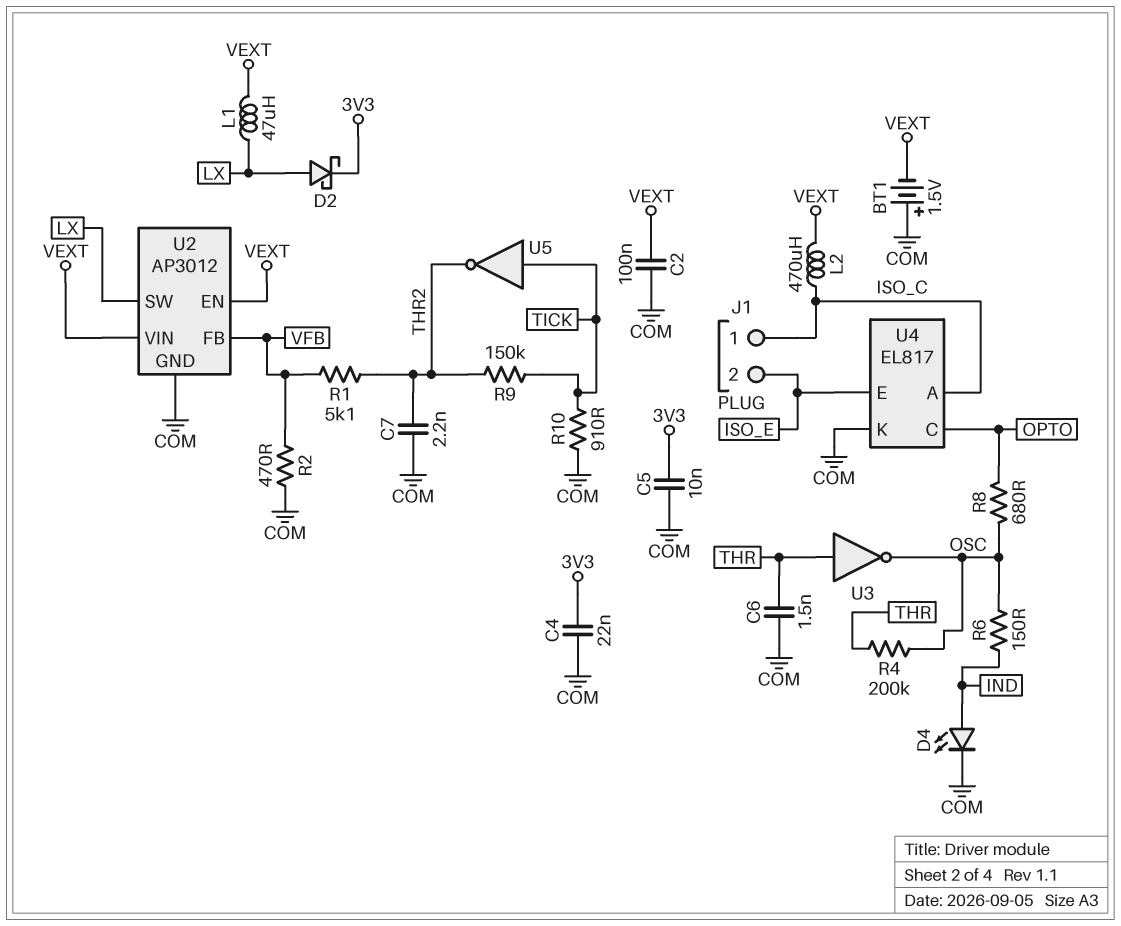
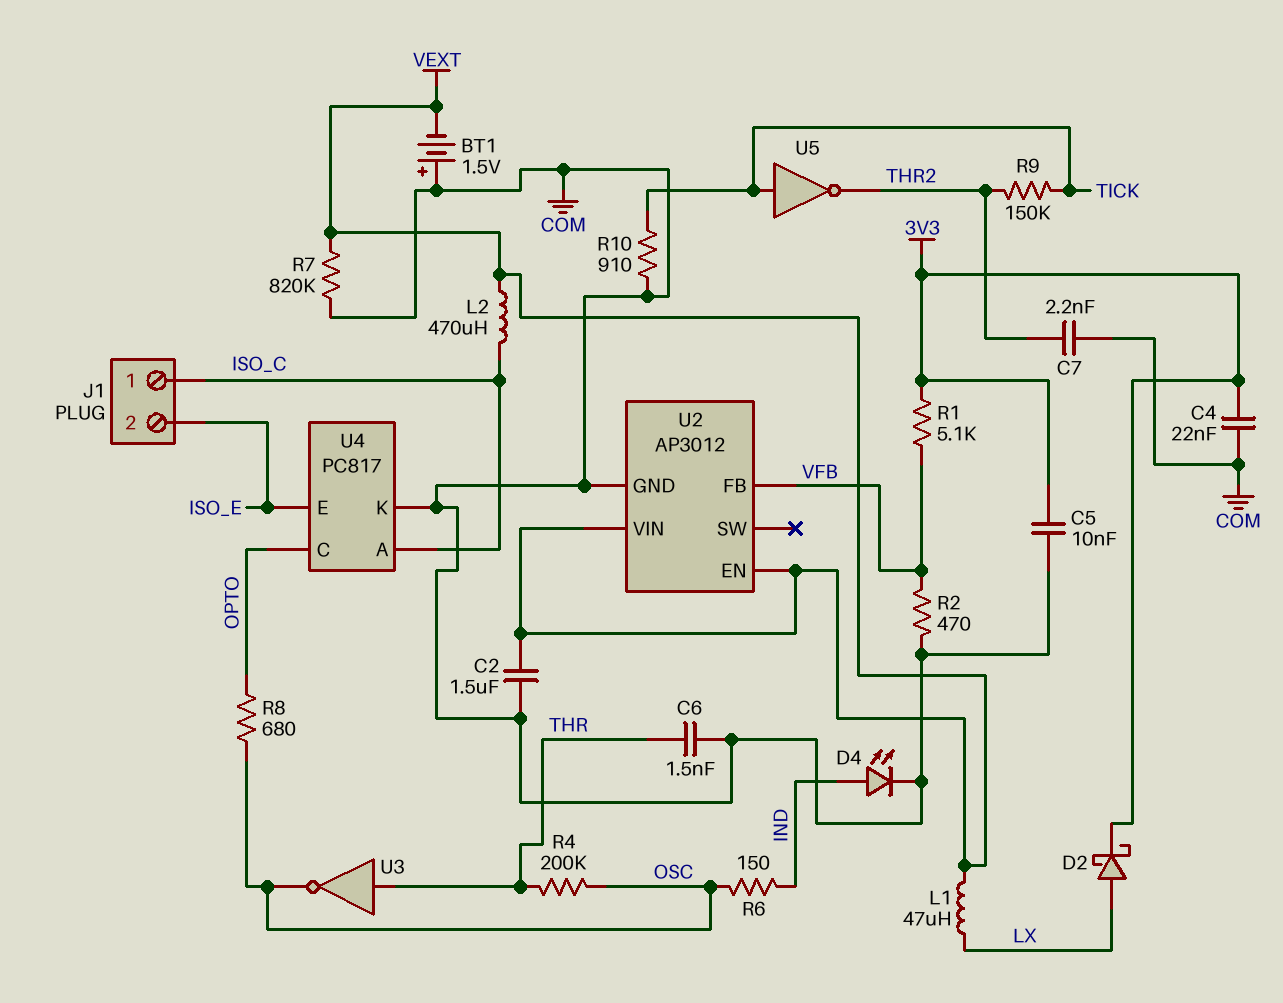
C2: 100nF (COM, VEXT) -> 1.5uF (COM, VEXT)
R1: 5.1k (THR2, VFB) -> 5.1k (3V3, VFB)
R7: none -> 820k (COM, VEXT)
U2 pin SW: LX -> none
U4: EL817 -> PC817

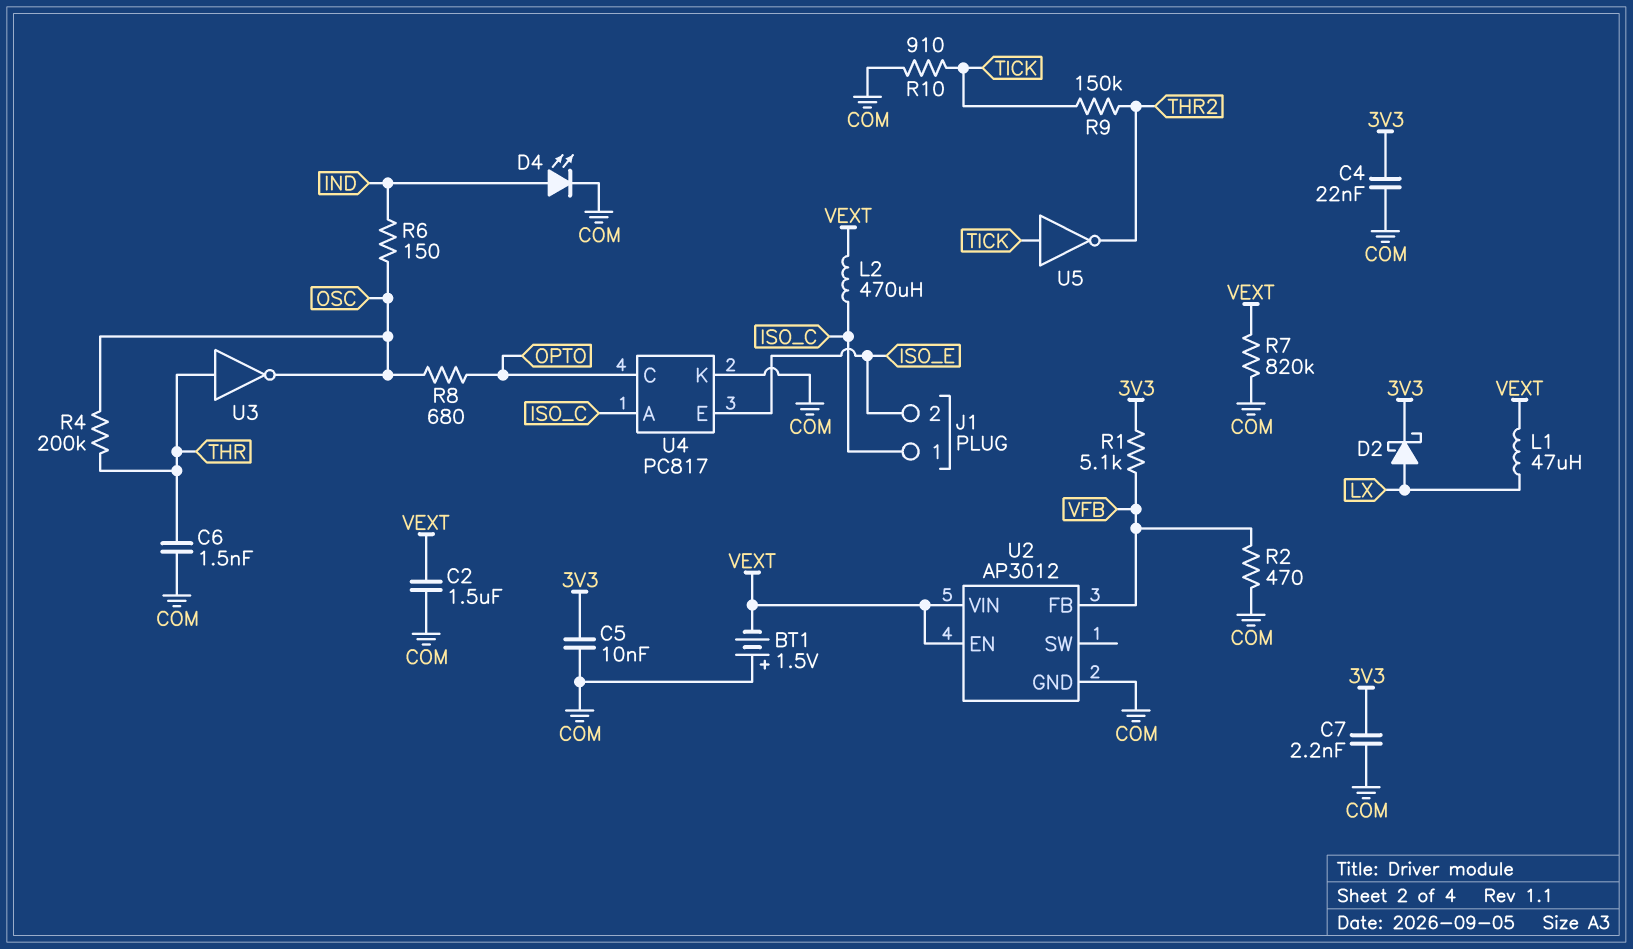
C7: 2.2nF (COM, THR2) -> 2.2nF (3V3, COM)

